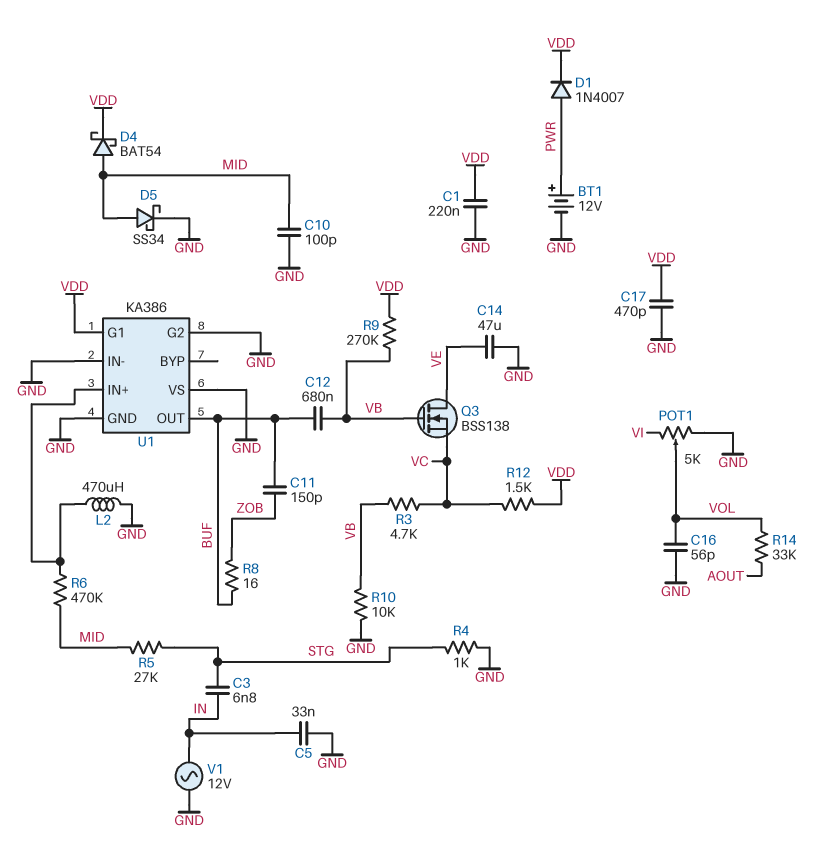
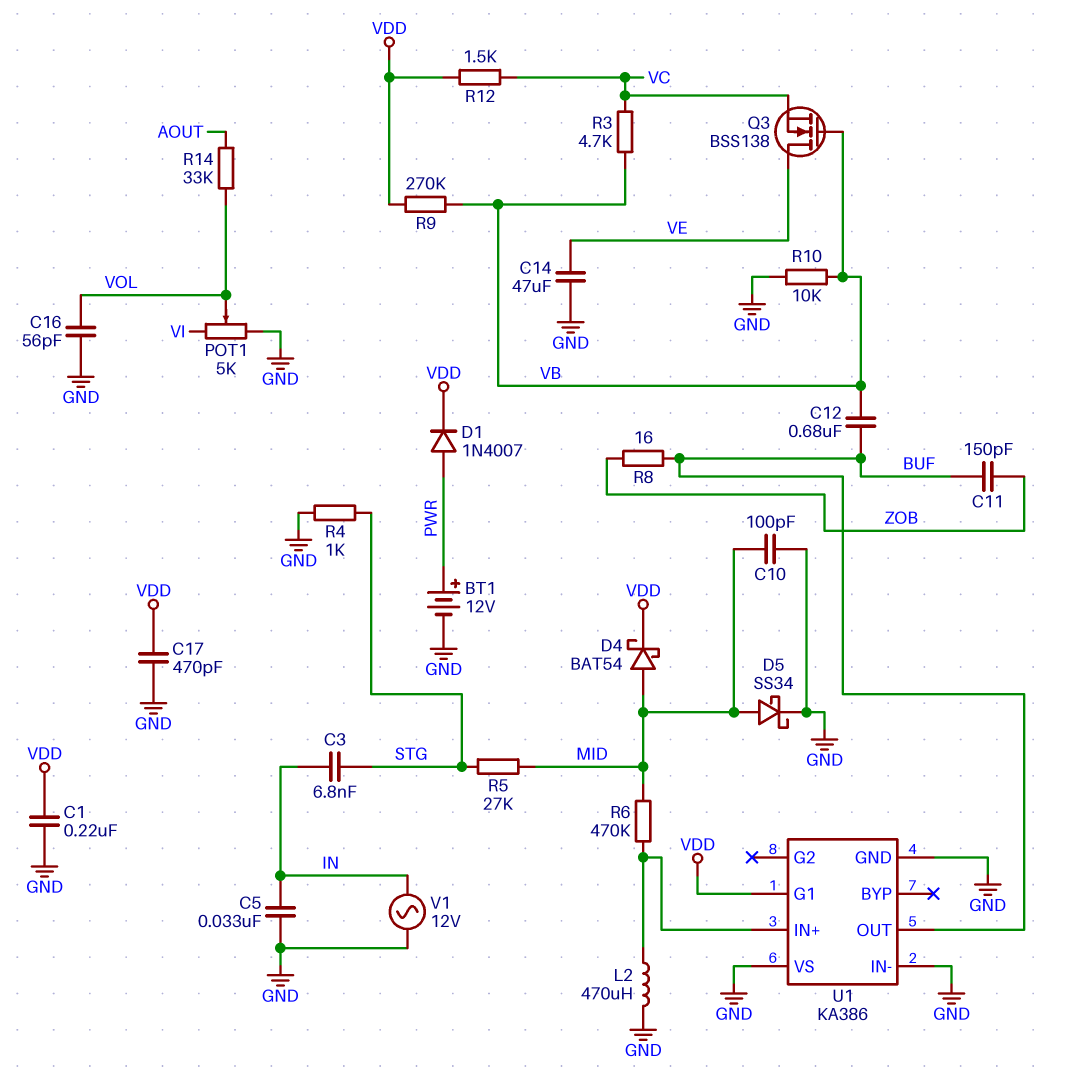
U1 pin G2: GND -> none

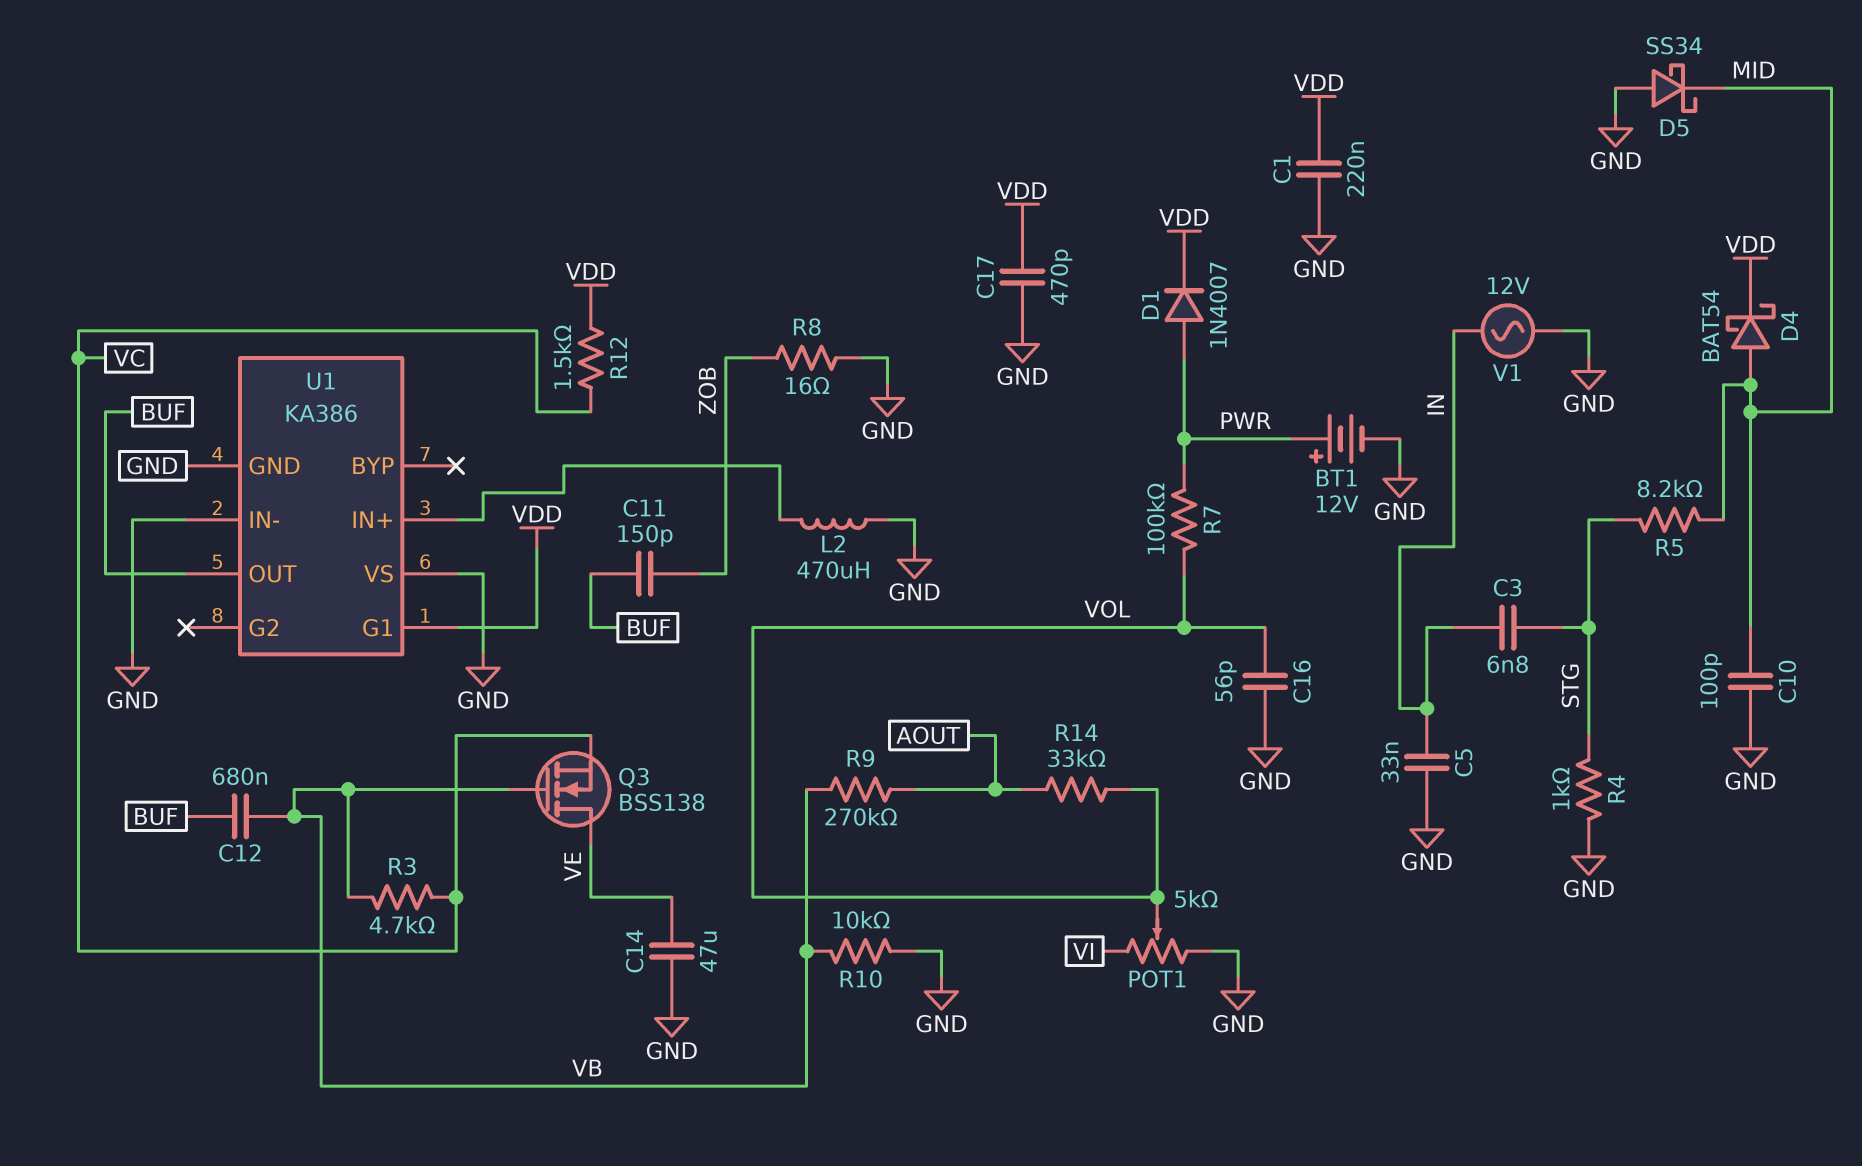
D5: schottky SS34 (A MID, K GND) -> schottky SS34 (A GND, K MID)
R5: 27k (MID, STG) -> 8.2k (MID, STG)
R6: 470k (MID, U1/IN+) -> none
R7: none -> 100k (PWR, VOL)
R8: 16 (BUF, ZOB) -> 16 (GND, ZOB)
R9: 270k (VB, VDD) -> 270k (AOUT, VB)

